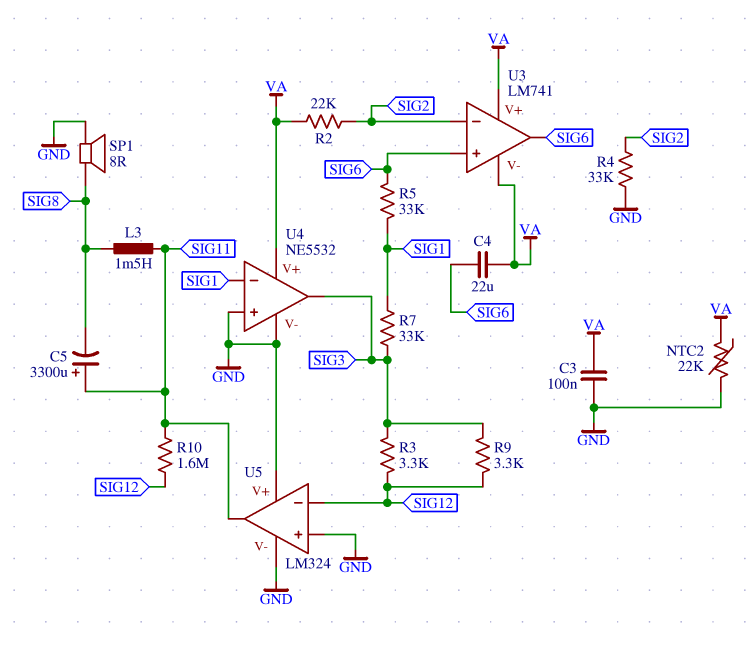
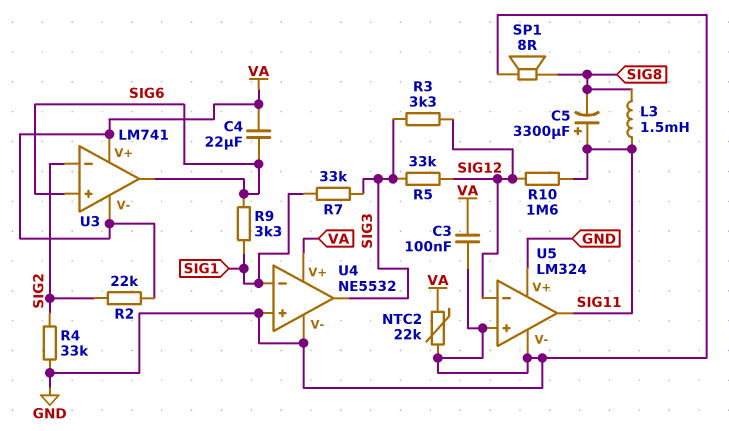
R5: 33k (SIG1, SIG6) -> 33k (SIG3, SIG12)
R9: 3.3k (SIG3, SIG12) -> 3.3k (SIG1, SIG6)

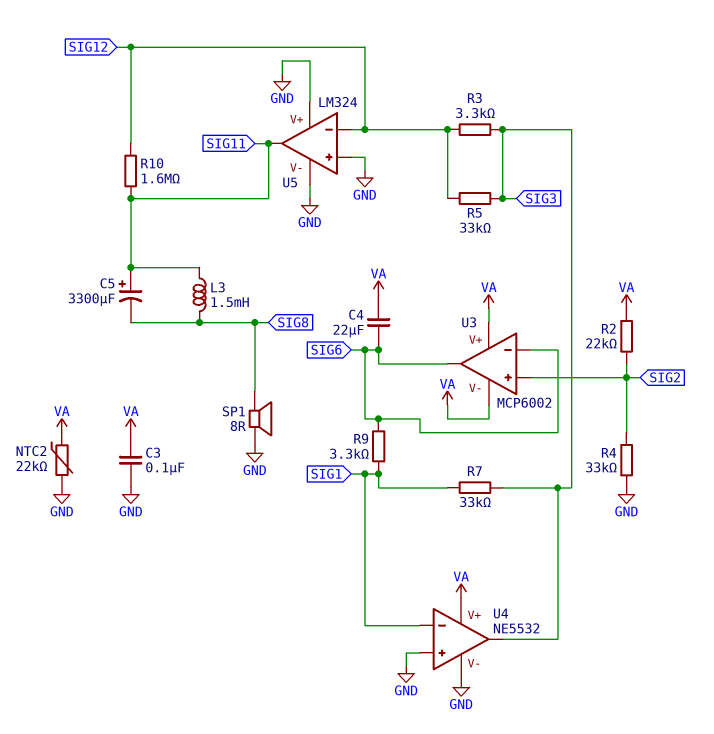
U3: LM741 -> MCP6002
U3 pin in+: SIG6 -> SIG2
U3 pin in-: SIG2 -> SIG6

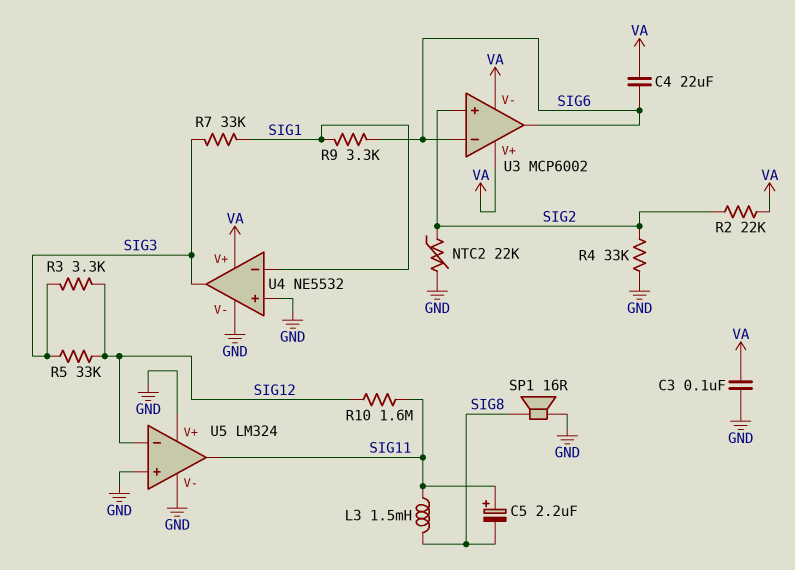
C5: 3300uF (plus SIG11, minus SIG8) -> 2.2uF (plus SIG11, minus SIG8)
NTC2: 22k (GND, VA) -> 22k (GND, SIG2)
SP1: speaker 8R (GND, SIG8) -> speaker 16R (GND, SIG8)

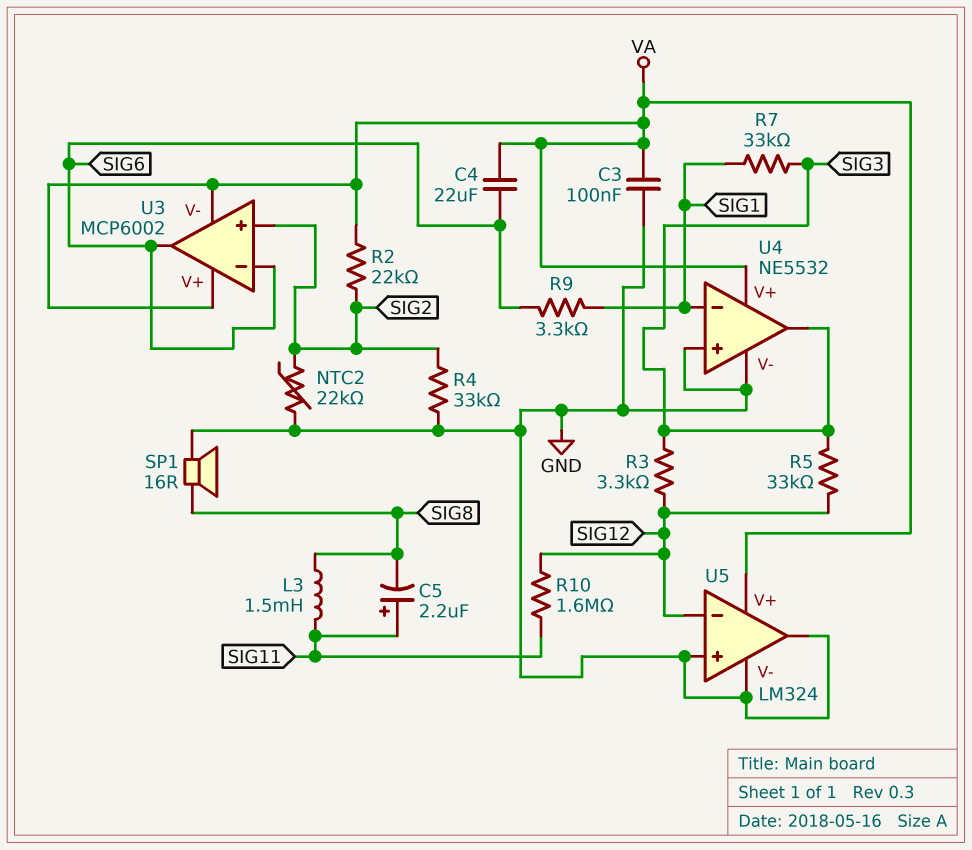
U5 pin V+: GND -> VA
U5 pin out: SIG11 -> GND

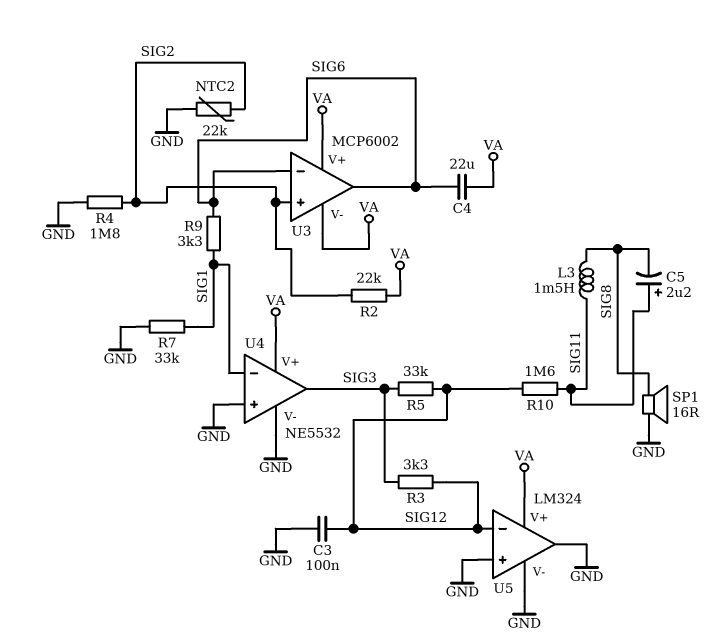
C3: 100nF (GND, VA) -> 100nF (GND, SIG12)
R4: 33k (GND, SIG2) -> 1.8M (GND, SIG2)
R7: 33k (SIG1, SIG3) -> 33k (GND, SIG1)

